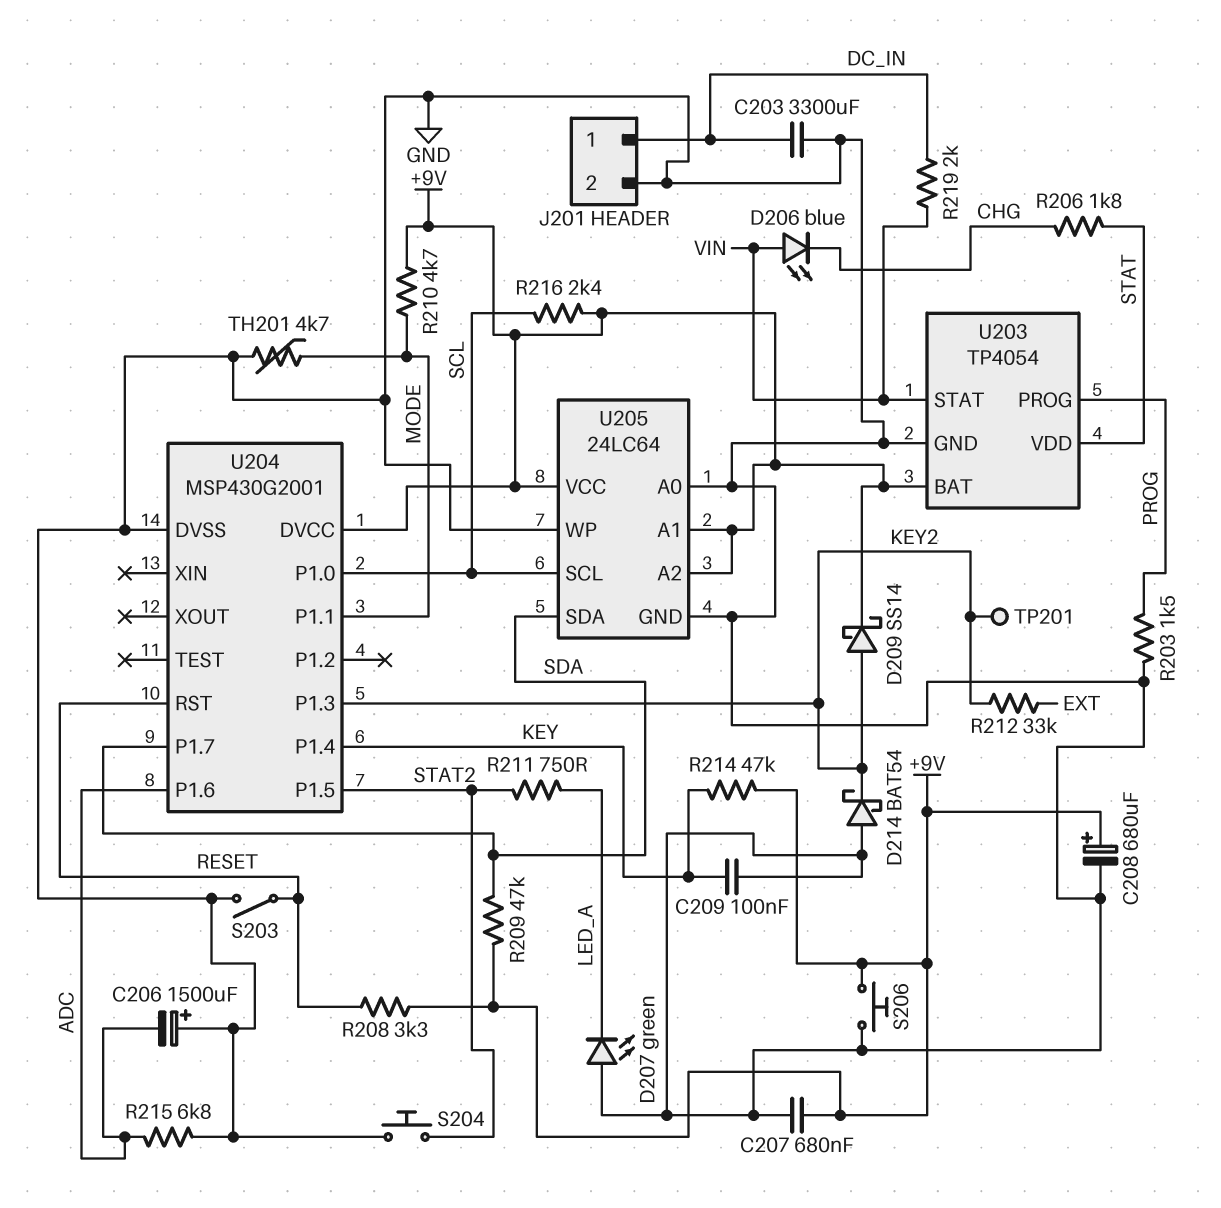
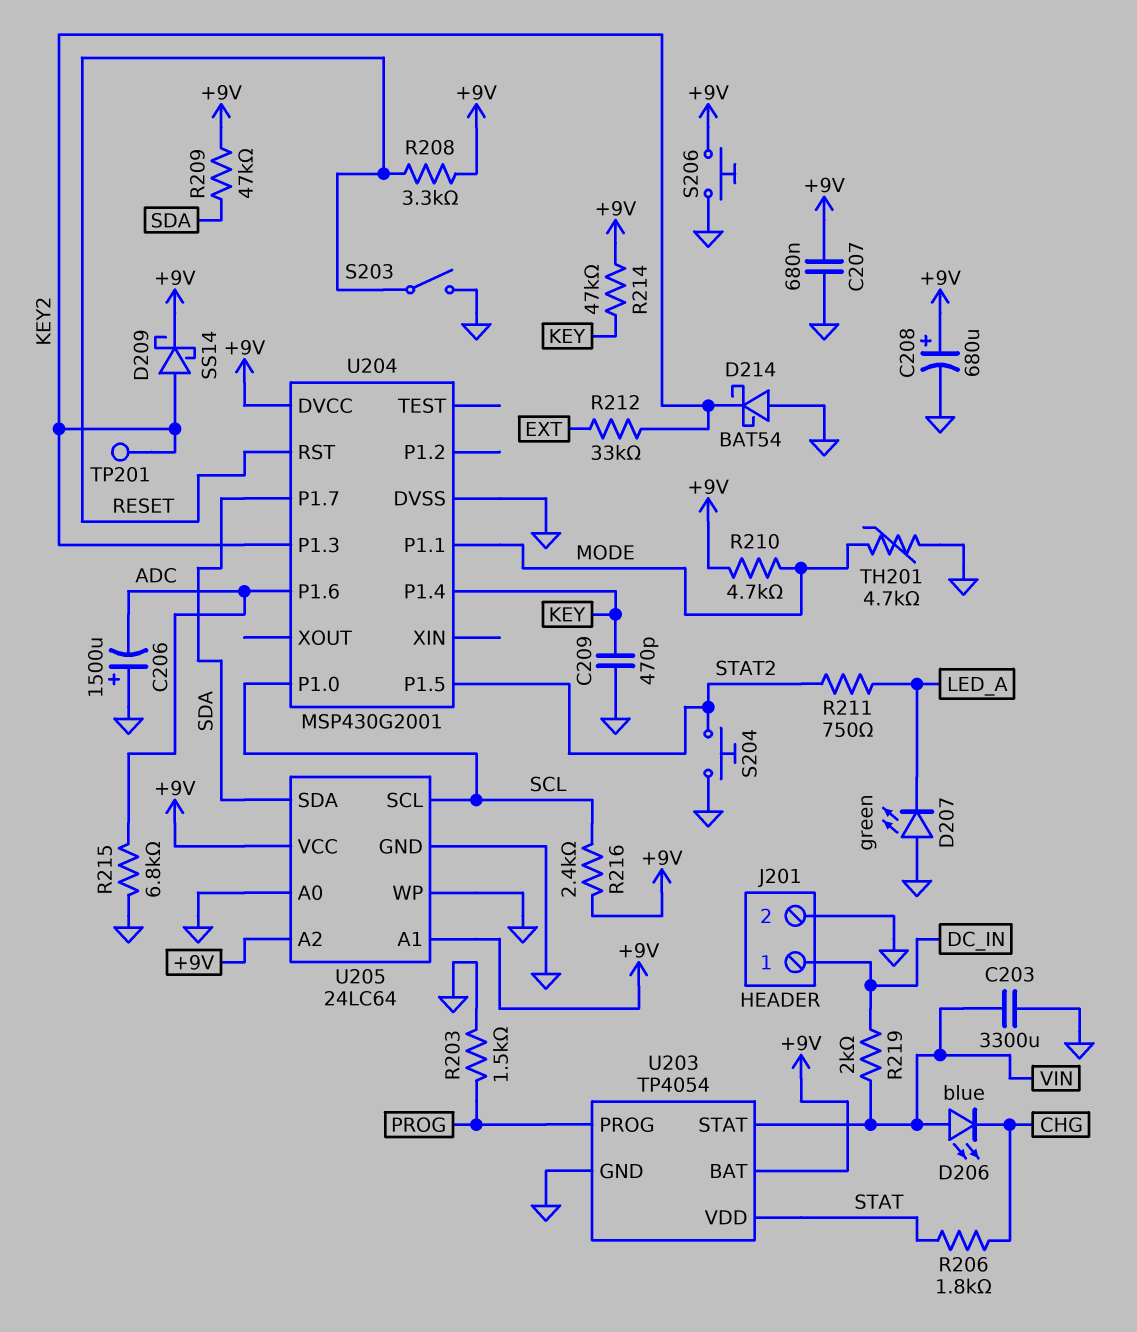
C203: 3300uF (DC_IN, GND) -> 3300uF (GND, VIN)
C209: 100nF (GND, KEY) -> 470pF (GND, KEY)

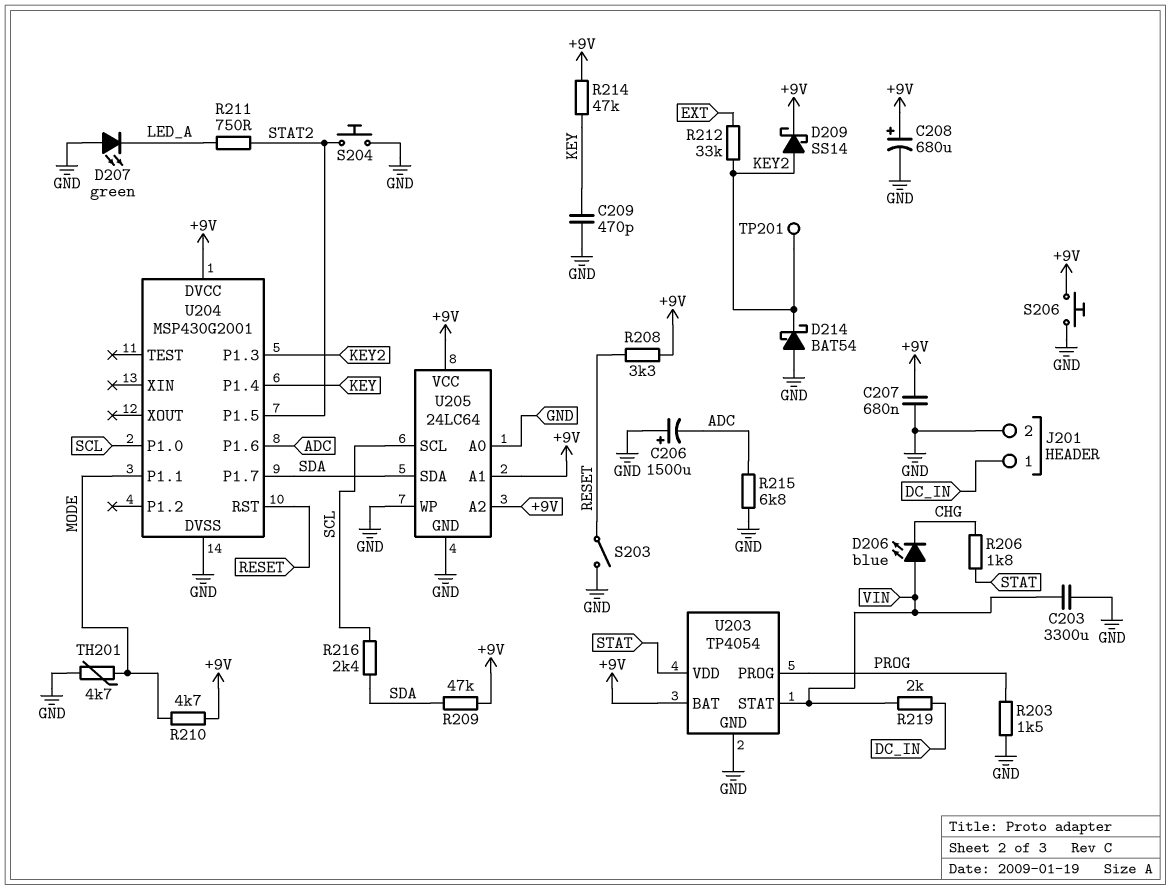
R216: 2.4k (+9V, SCL) -> 2.4k (SCL, SDA)

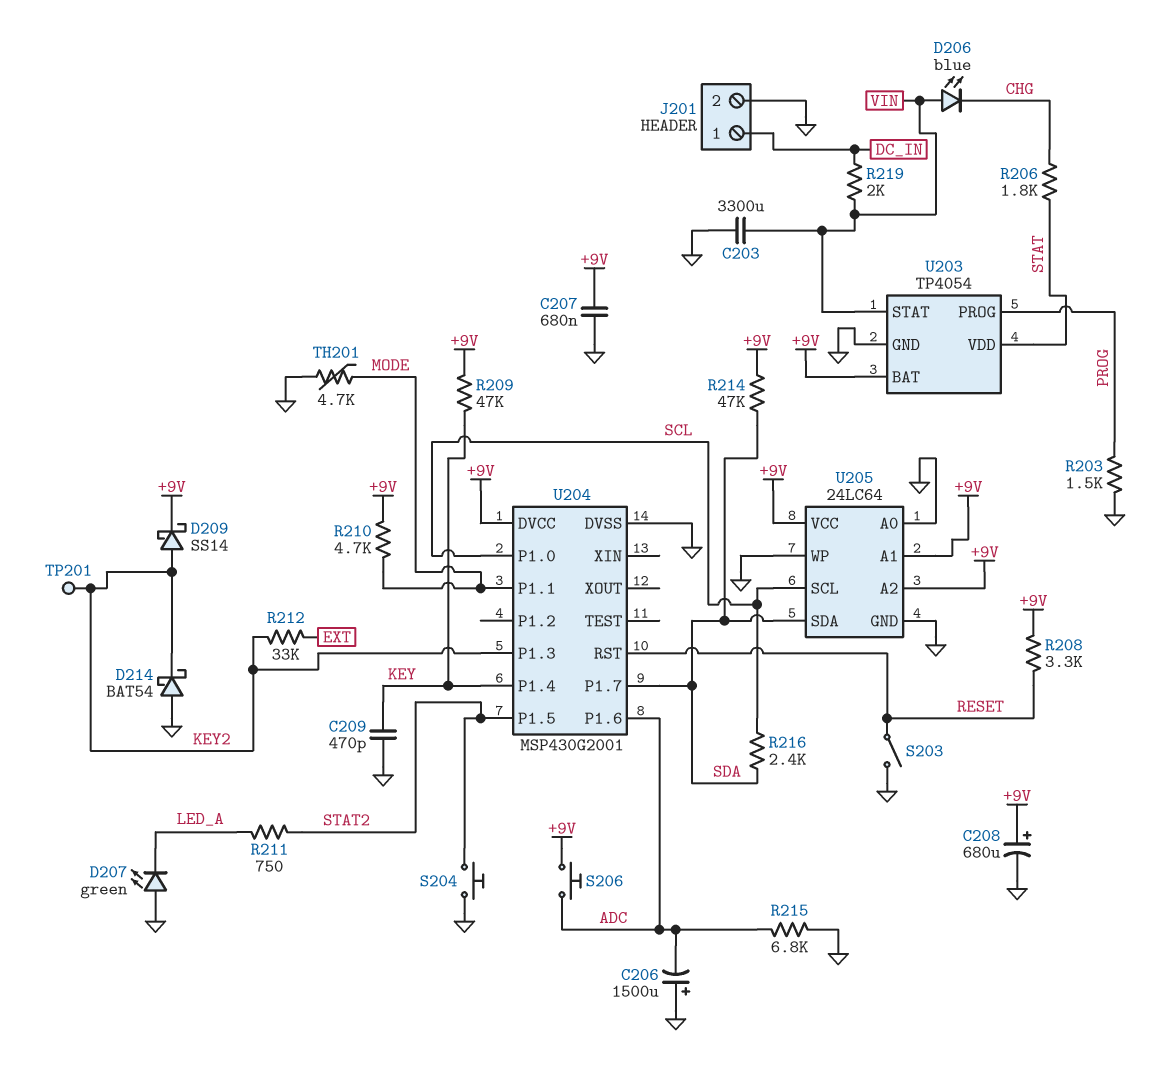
R209: 47k (+9V, SDA) -> 47k (+9V, KEY)
R214: 47k (+9V, KEY) -> 47k (+9V, SDA)
S206: button (+9V, GND) -> button (+9V, ADC)

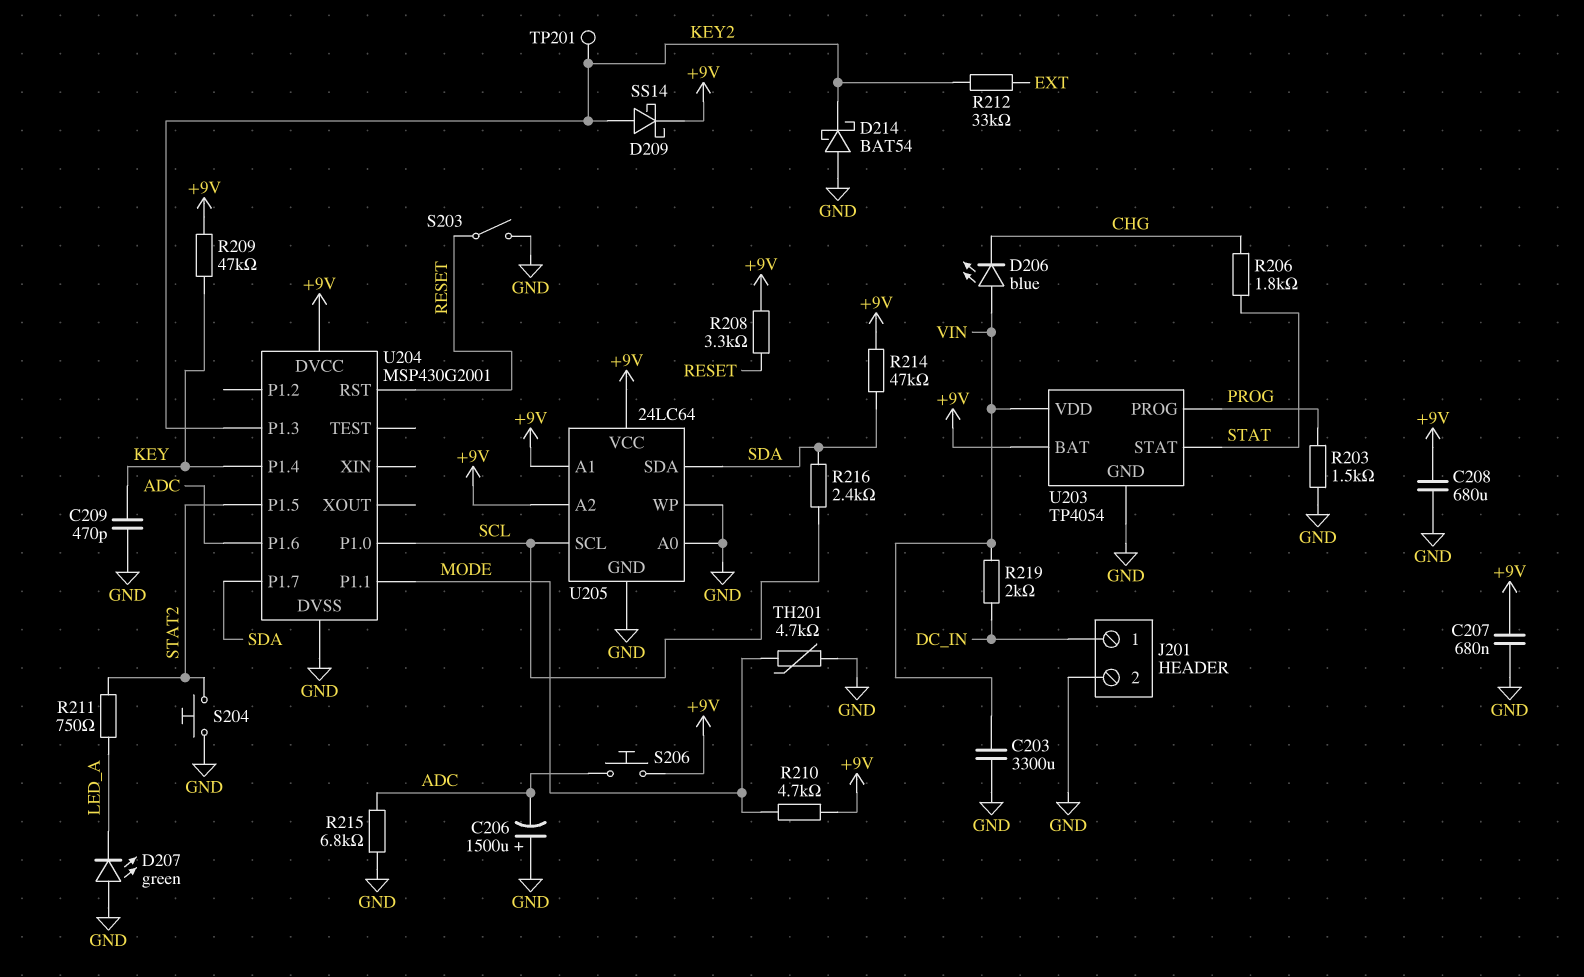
C208: 680uF (plus +9V, minus GND) -> 680uF (+9V, GND)
U203 pin STAT: VIN -> STAT
U203 pin VDD: STAT -> VIN

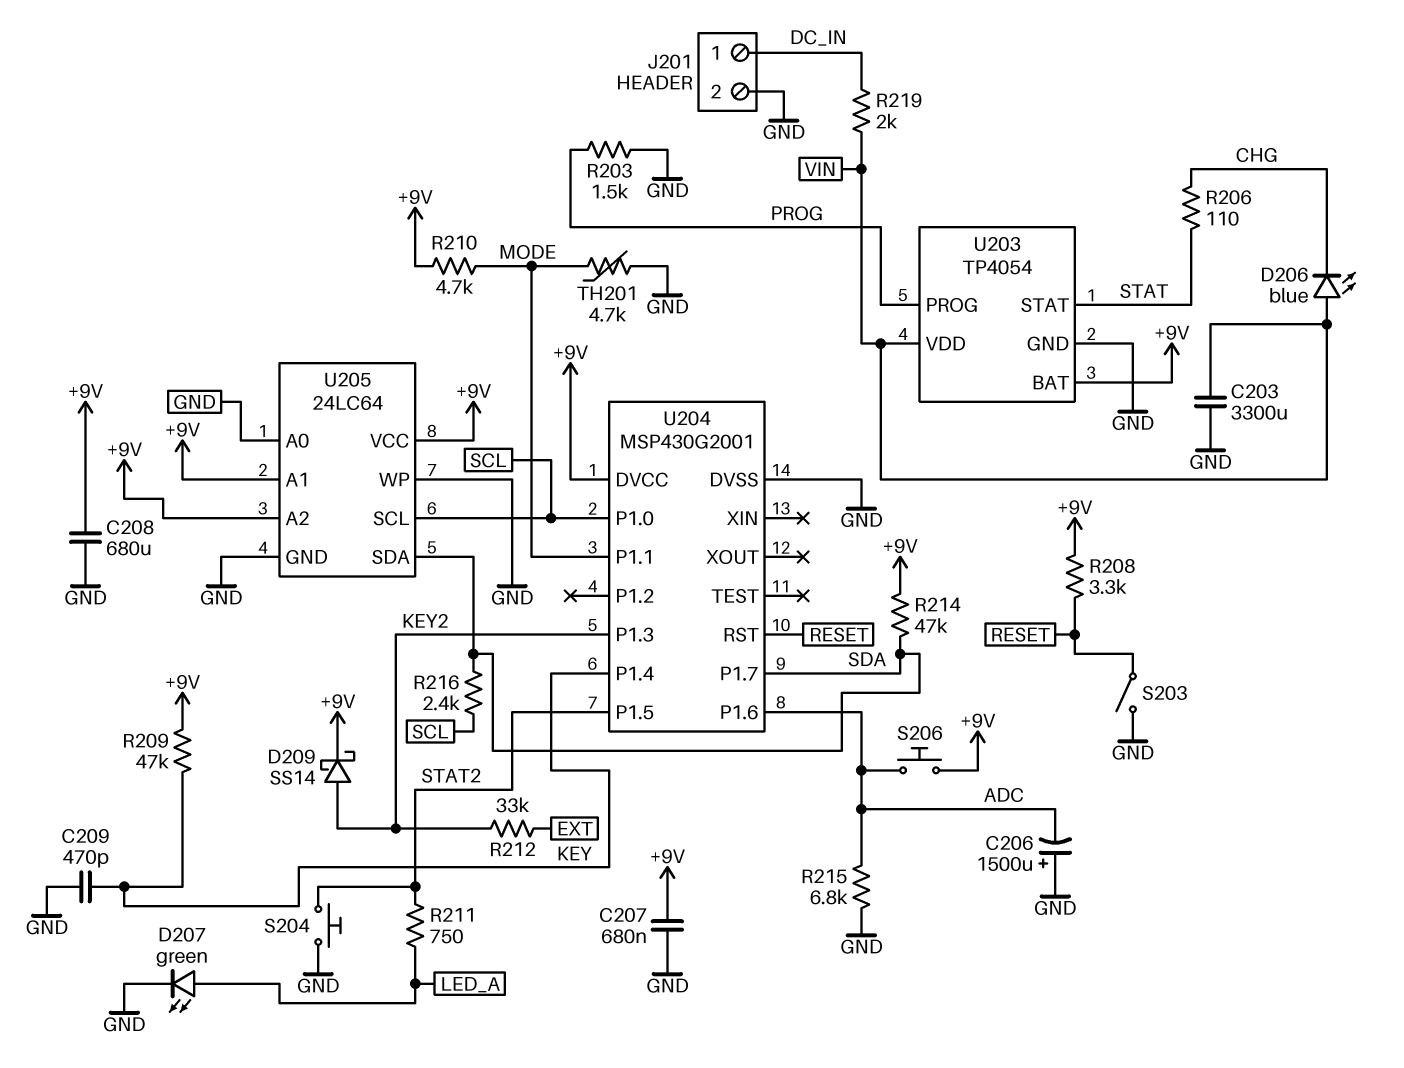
D207: LED green (A GND, K LED_A) -> LED green (A LED_A, K GND)
D214: schottky BAT54 (A GND, K KEY2) -> none
R206: 1.8k (CHG, STAT) -> 110 (CHG, STAT)
TP201: test point (KEY2) -> none

